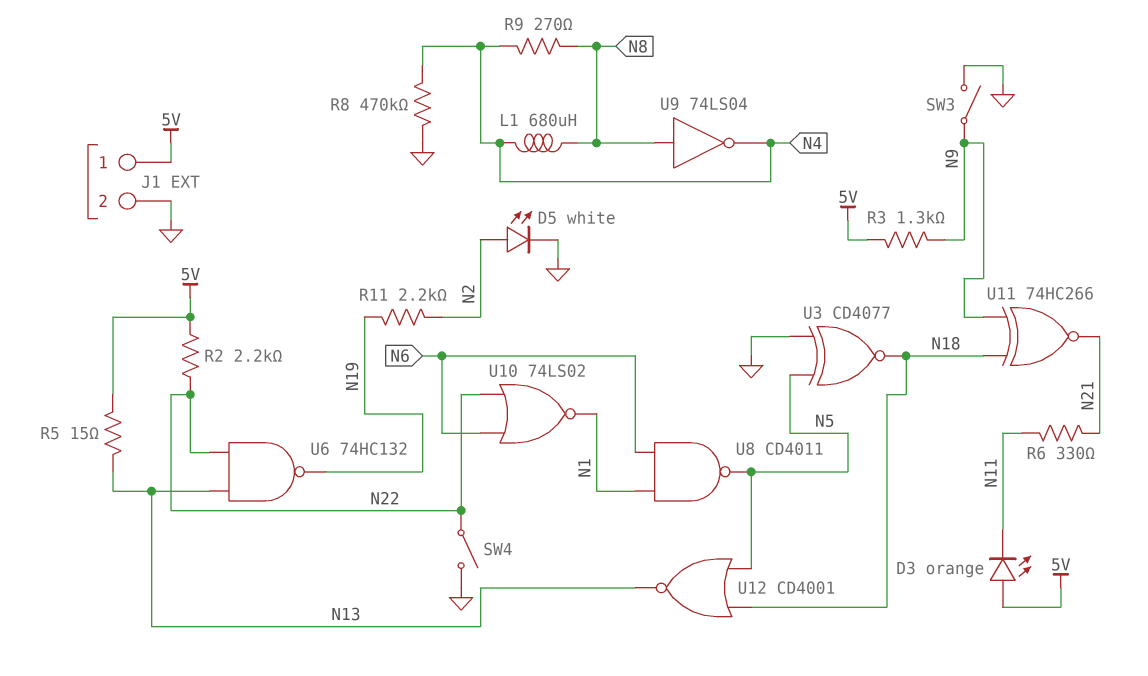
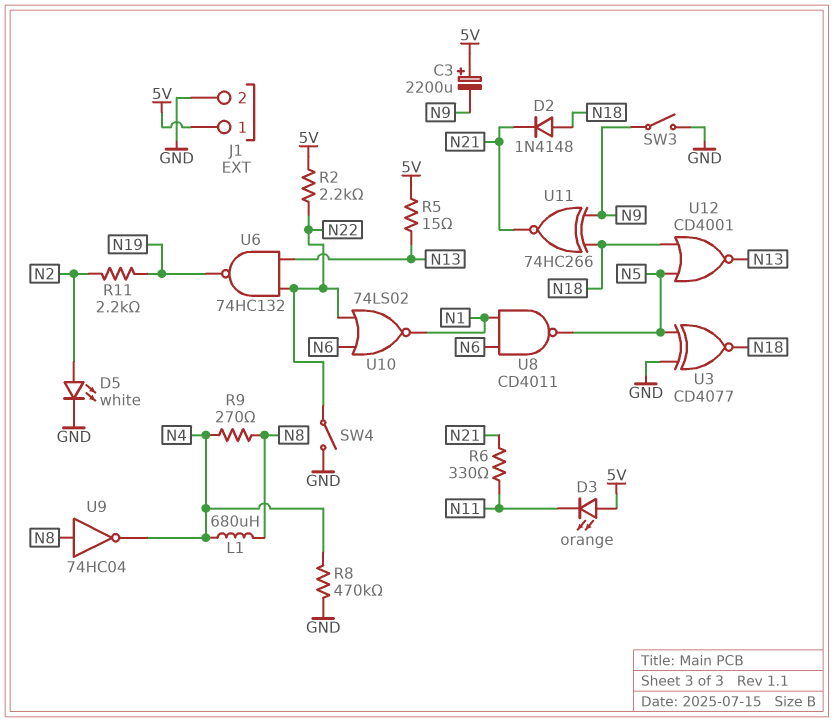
C3: none -> 2200uF (plus 5V, minus N9)
D2: none -> diode 1N4148 (A N18, K N21)
R3: 1.3k (5V, N9) -> none
U9: NOT 74LS04 (in N8, out N4) -> NOT 74HC04 (in N8, out N4)

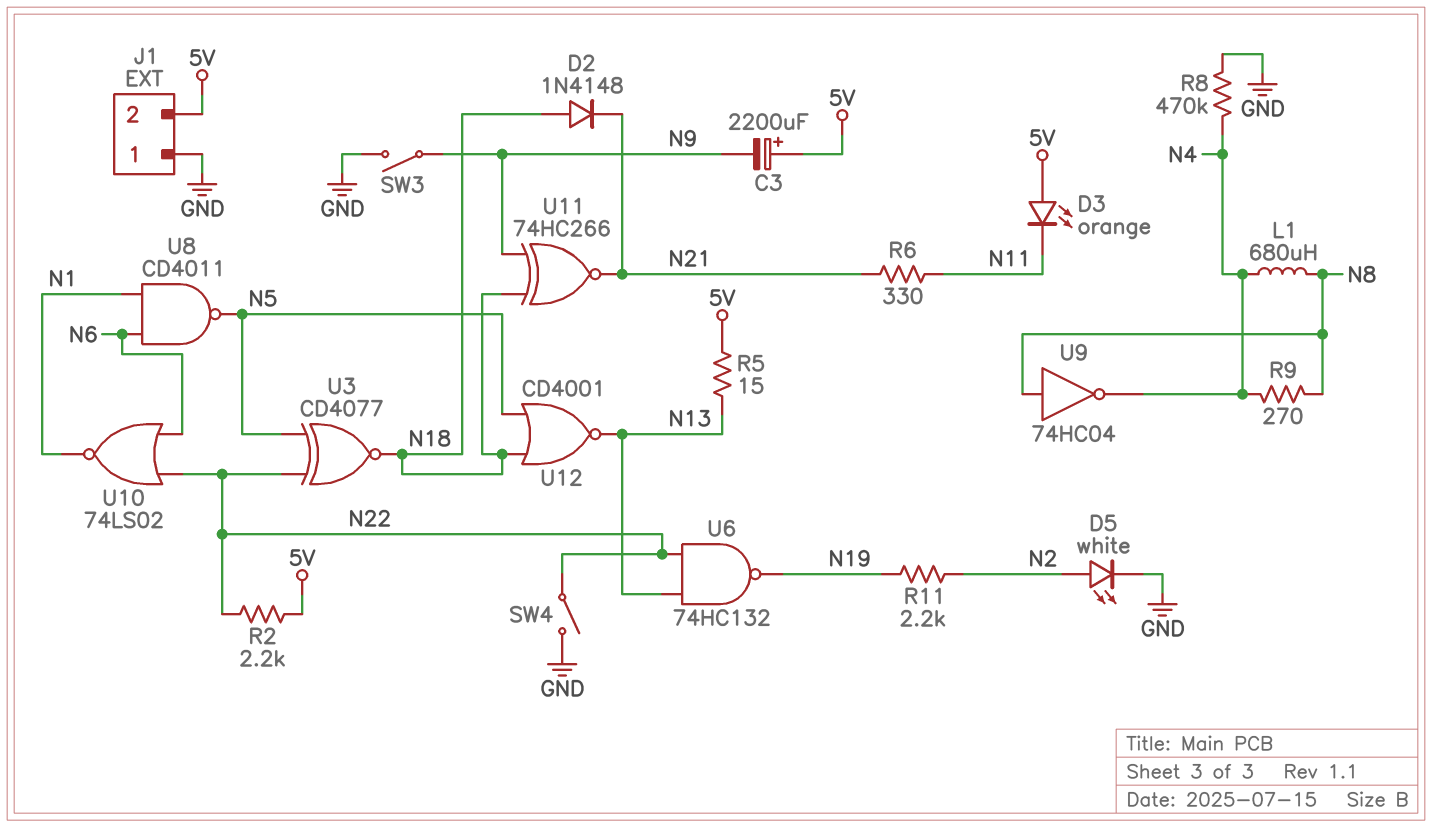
J1 pin 1: 5V -> GND
J1 pin 2: GND -> 5V
U3: XNOR CD4077 (in GND, in N5, out N18) -> XNOR CD4077 (in N5, in N22, out N18)

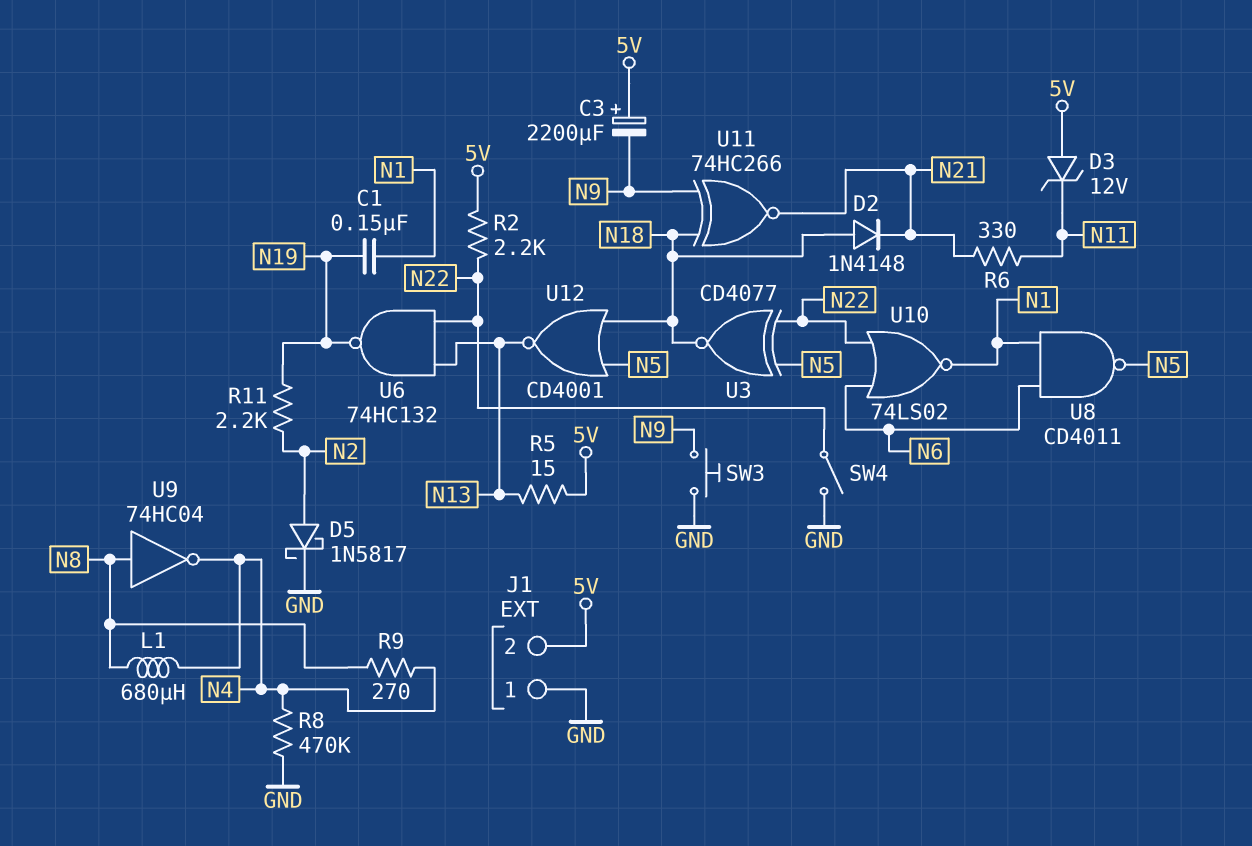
C1: none -> 150nF (N1, N19)
D3: LED orange (A 5V, K N11) -> zener 12V (A 5V, K N11)
D5: LED white (A N2, K GND) -> schottky 1N5817 (A N2, K GND)
SW3: switch (GND, N9) -> button (GND, N9)

